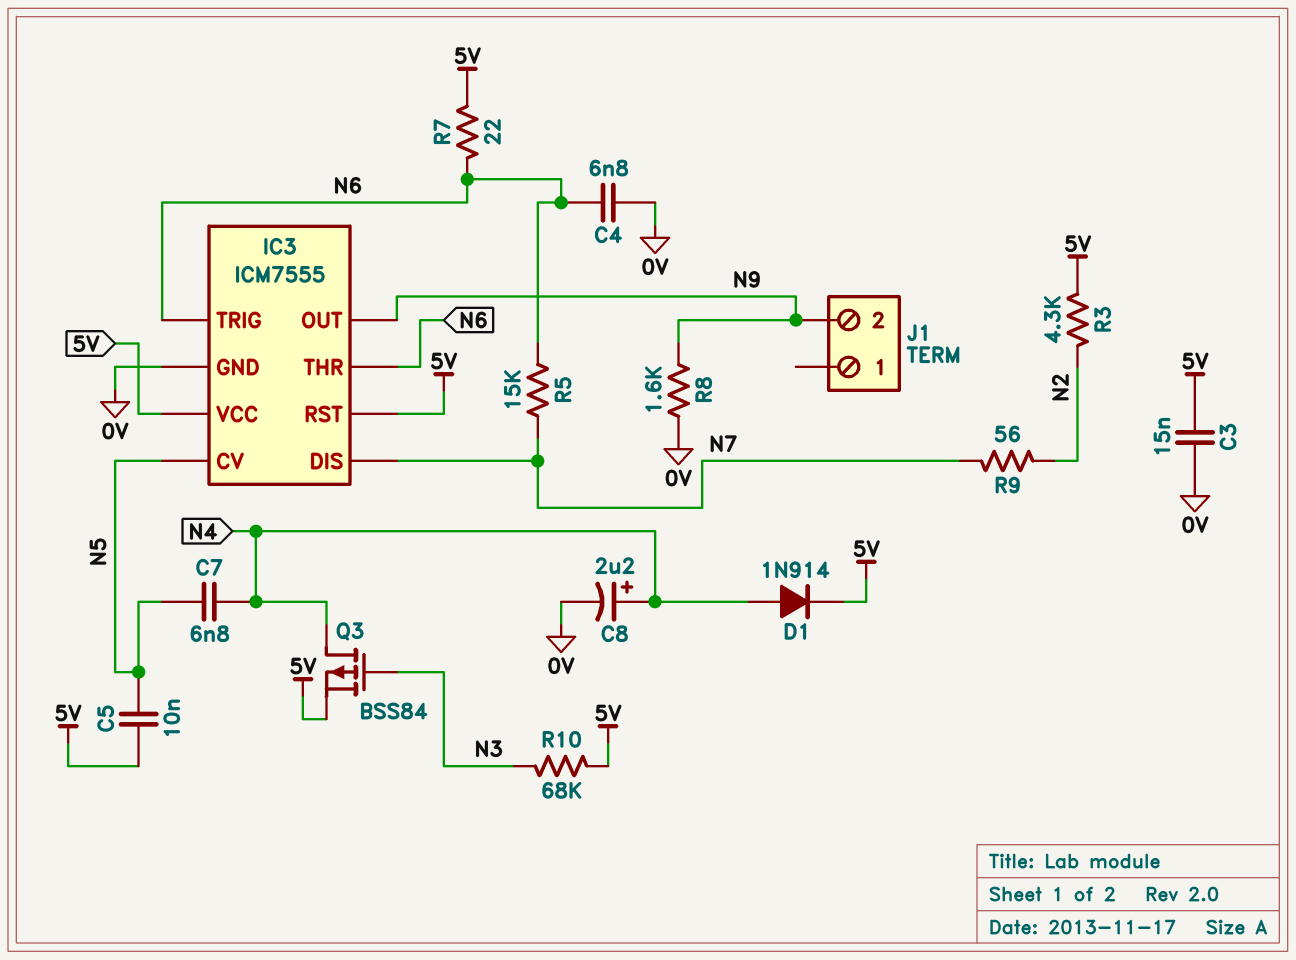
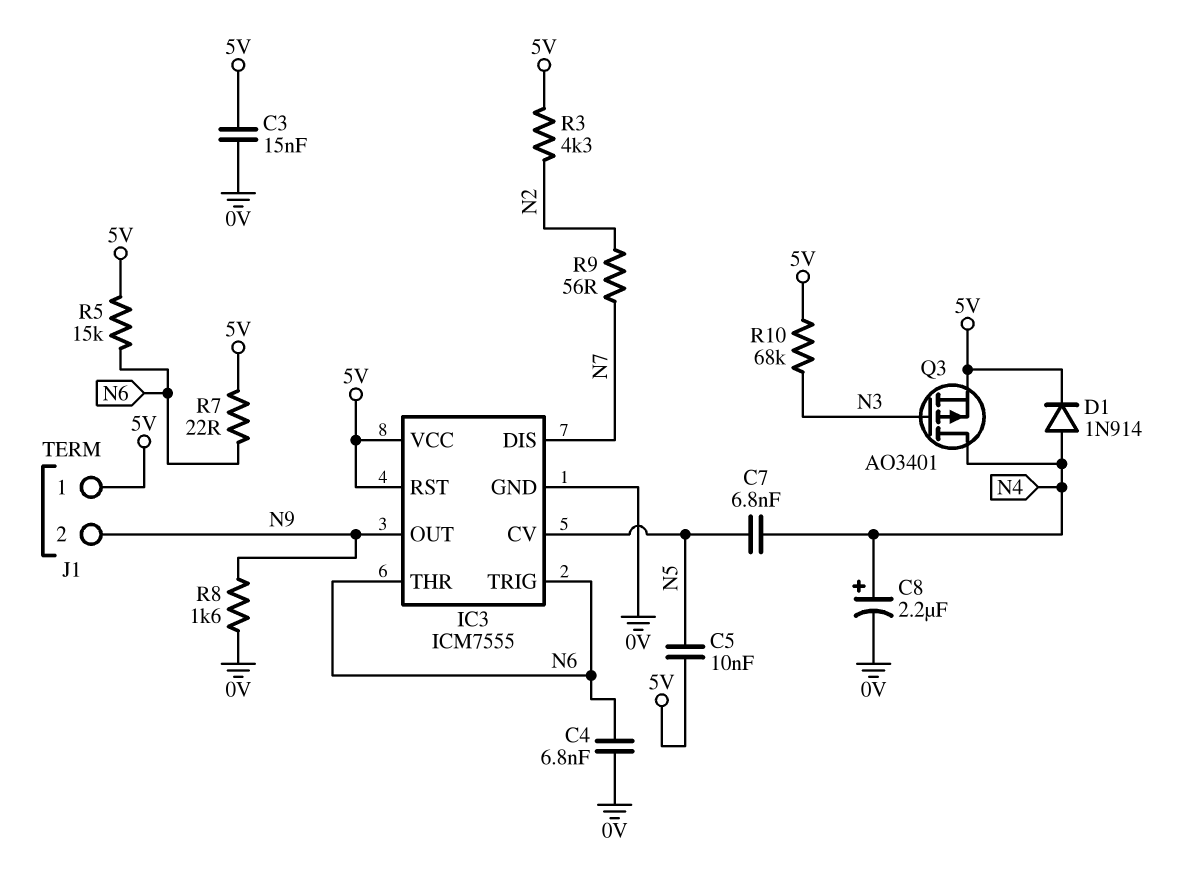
J1 pin 1: none -> 5V
Q3: PMOS BSS84 (G N3, D N4, S 5V) -> PMOS AO3401 (G N3, D N4, S 5V)
R5: 15k (N6, N7) -> 15k (5V, N6)

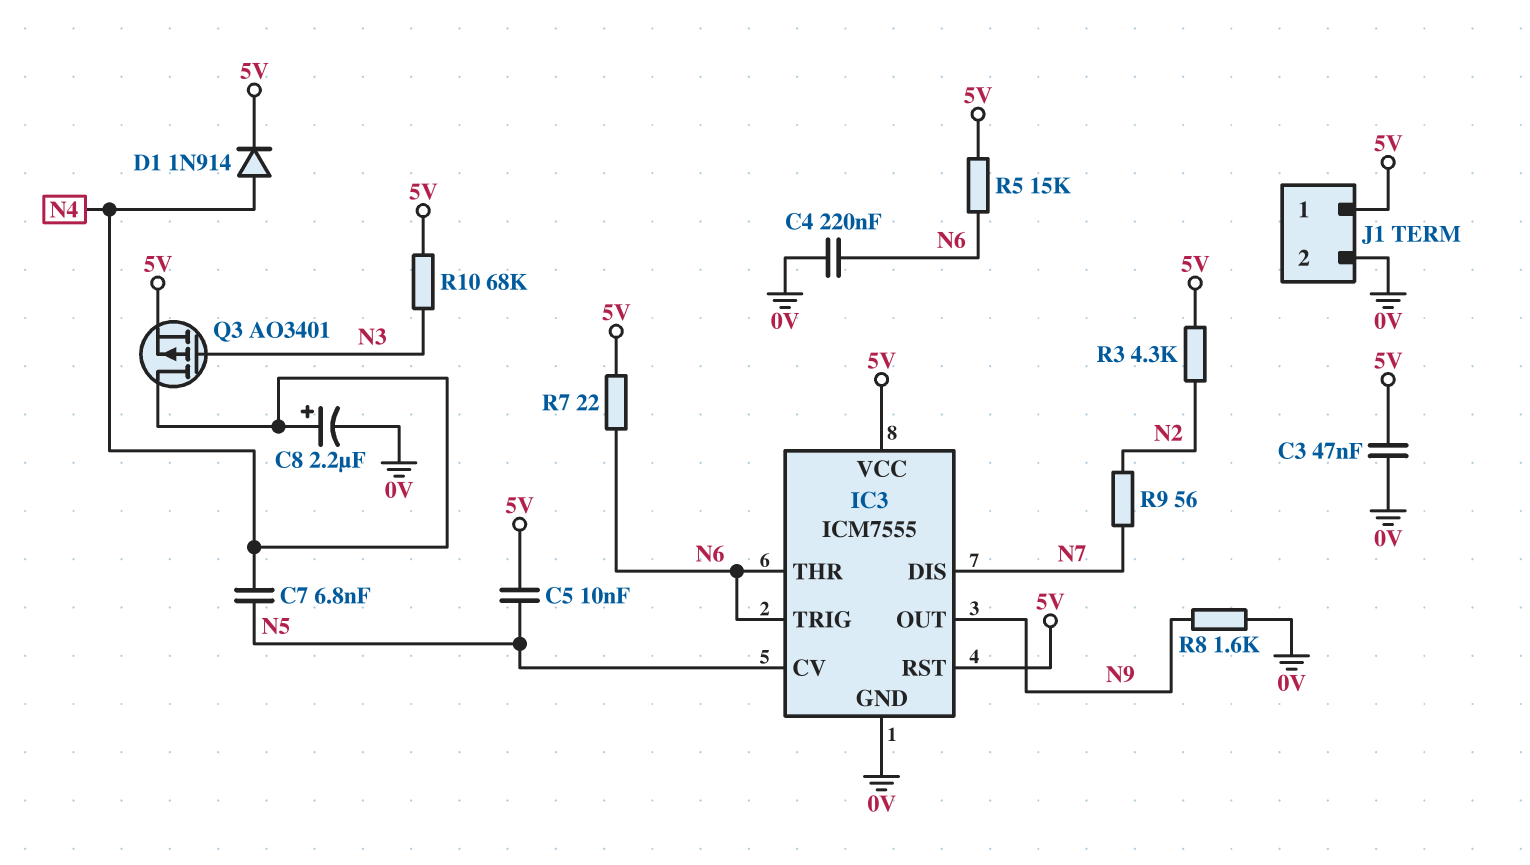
C3: 15nF (0V, 5V) -> 47nF (0V, 5V)
C4: 6.8nF (0V, N6) -> 220nF (0V, N6)
J1 pin 2: N9 -> 0V

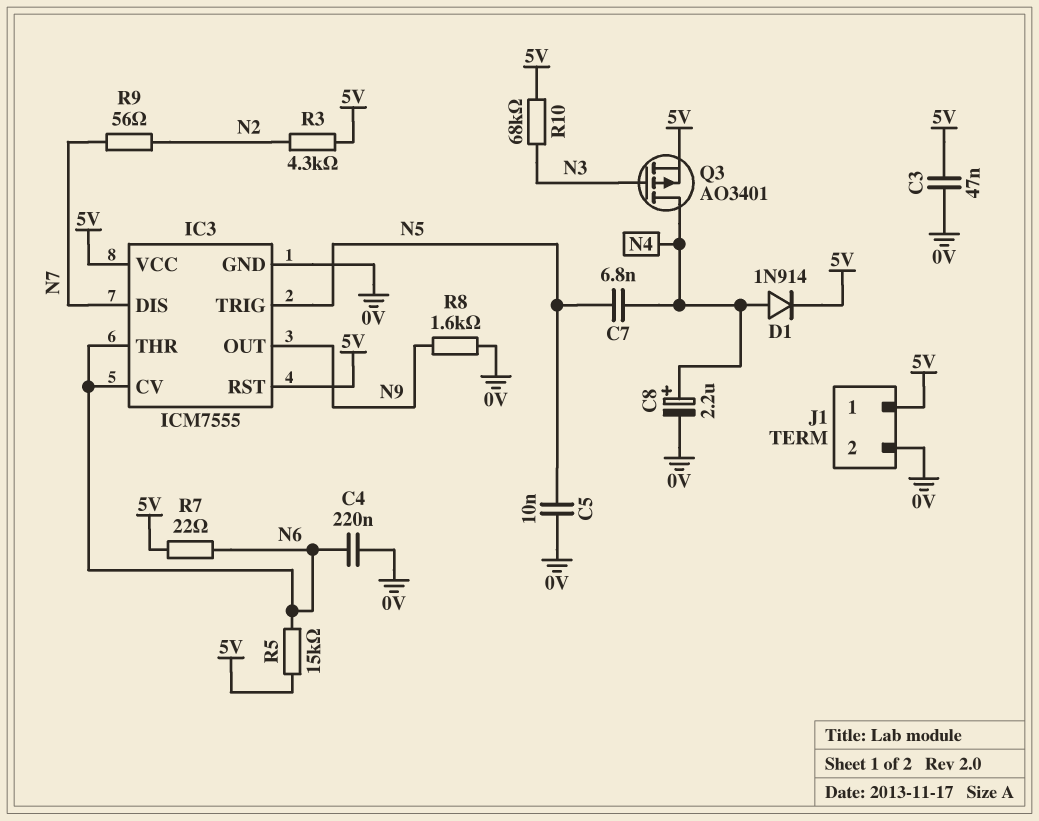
C5: 10nF (5V, N5) -> 10nF (0V, N5)
IC3 pin CV: N5 -> N6
IC3 pin TRIG: N6 -> N5

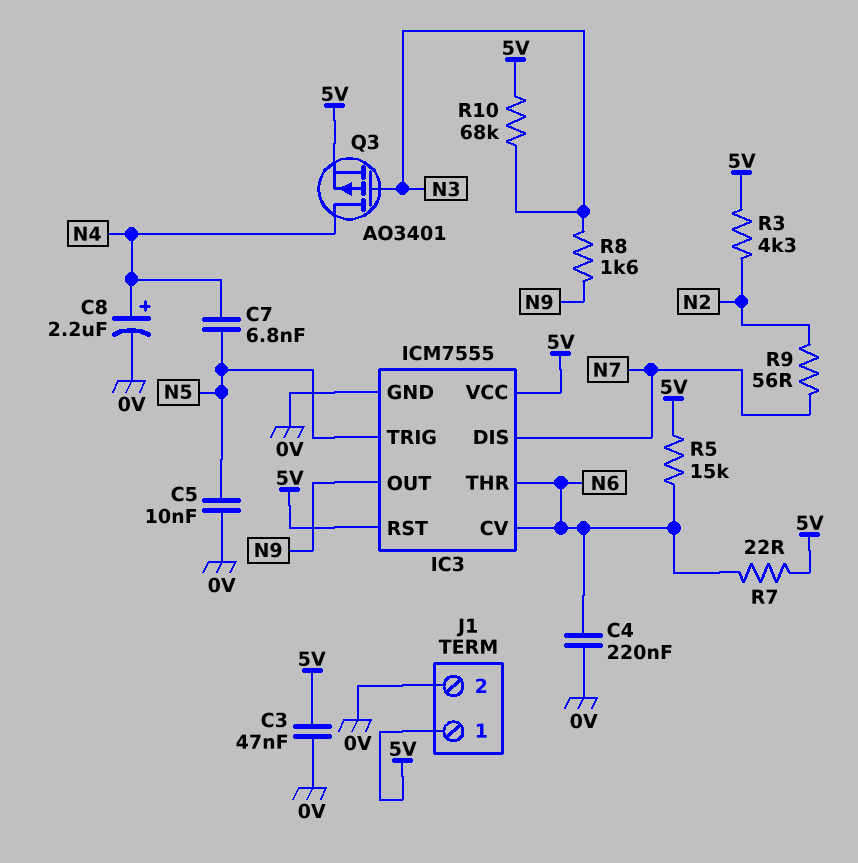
D1: diode 1N914 (A N4, K 5V) -> none
R8: 1.6k (0V, N9) -> 1.6k (N3, N9)

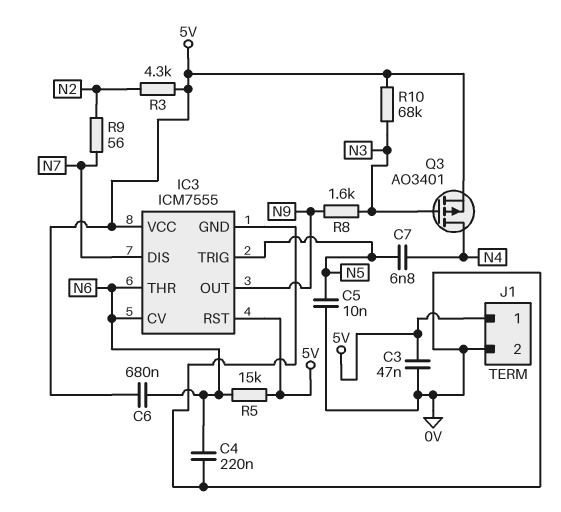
C6: none -> 680nF (5V, N6)
C8: 2.2uF (plus N4, minus 0V) -> none
R7: 22 (5V, N6) -> none

